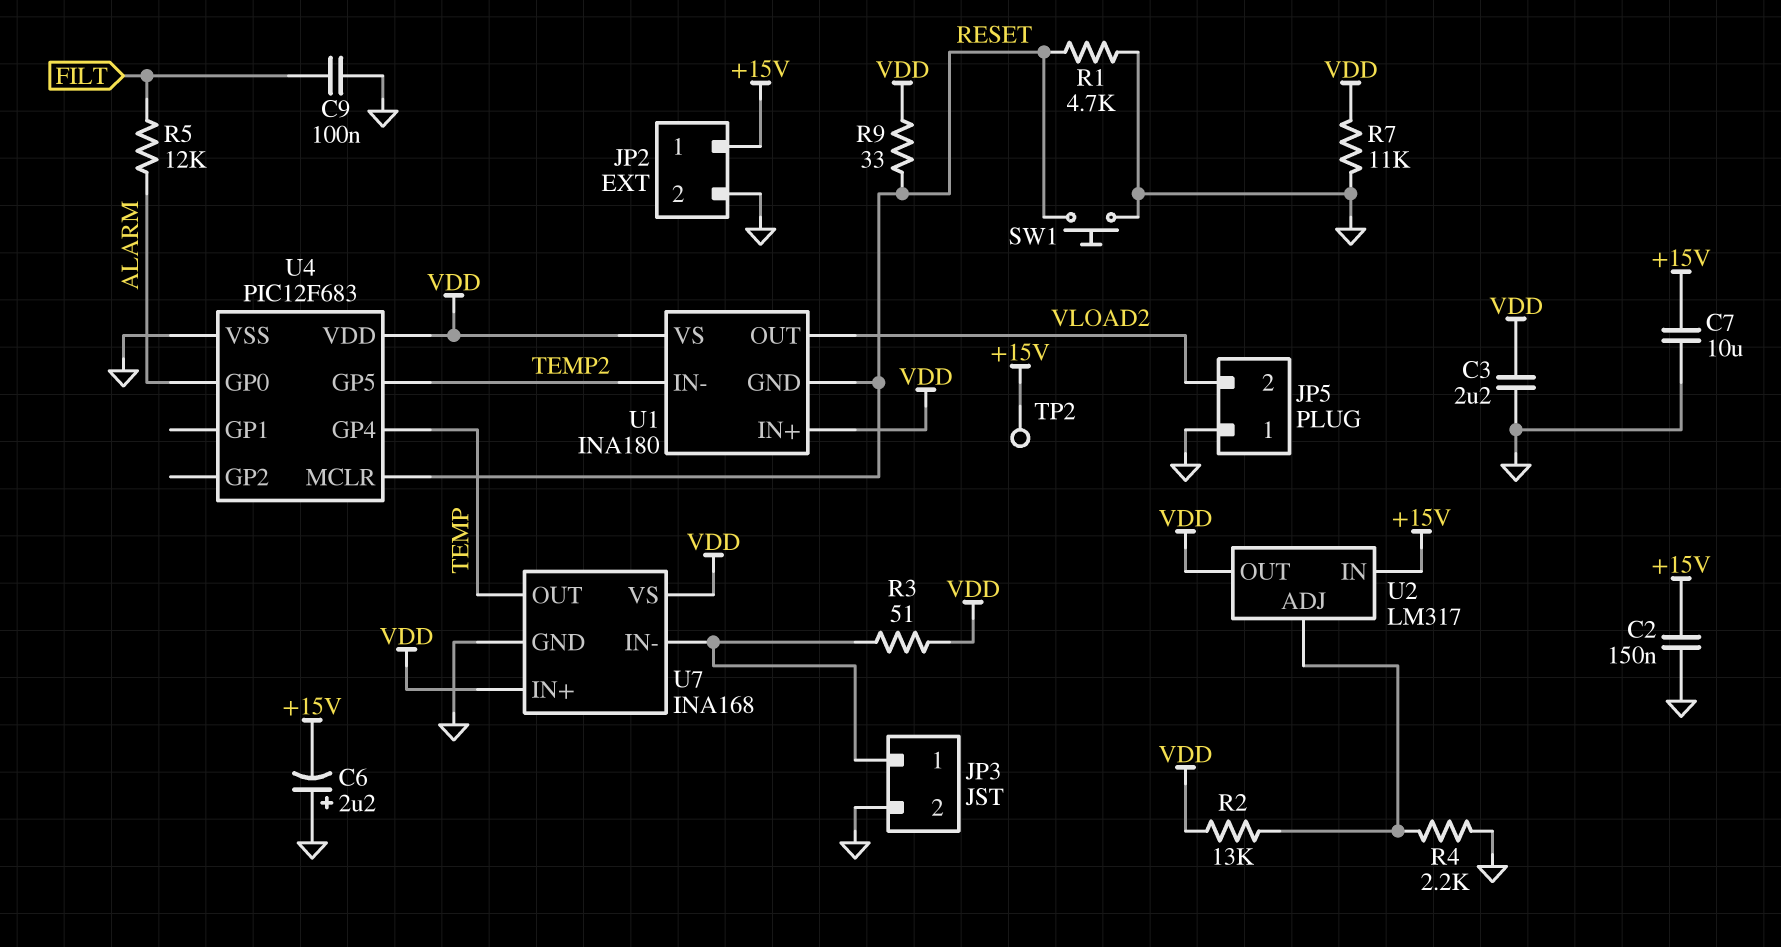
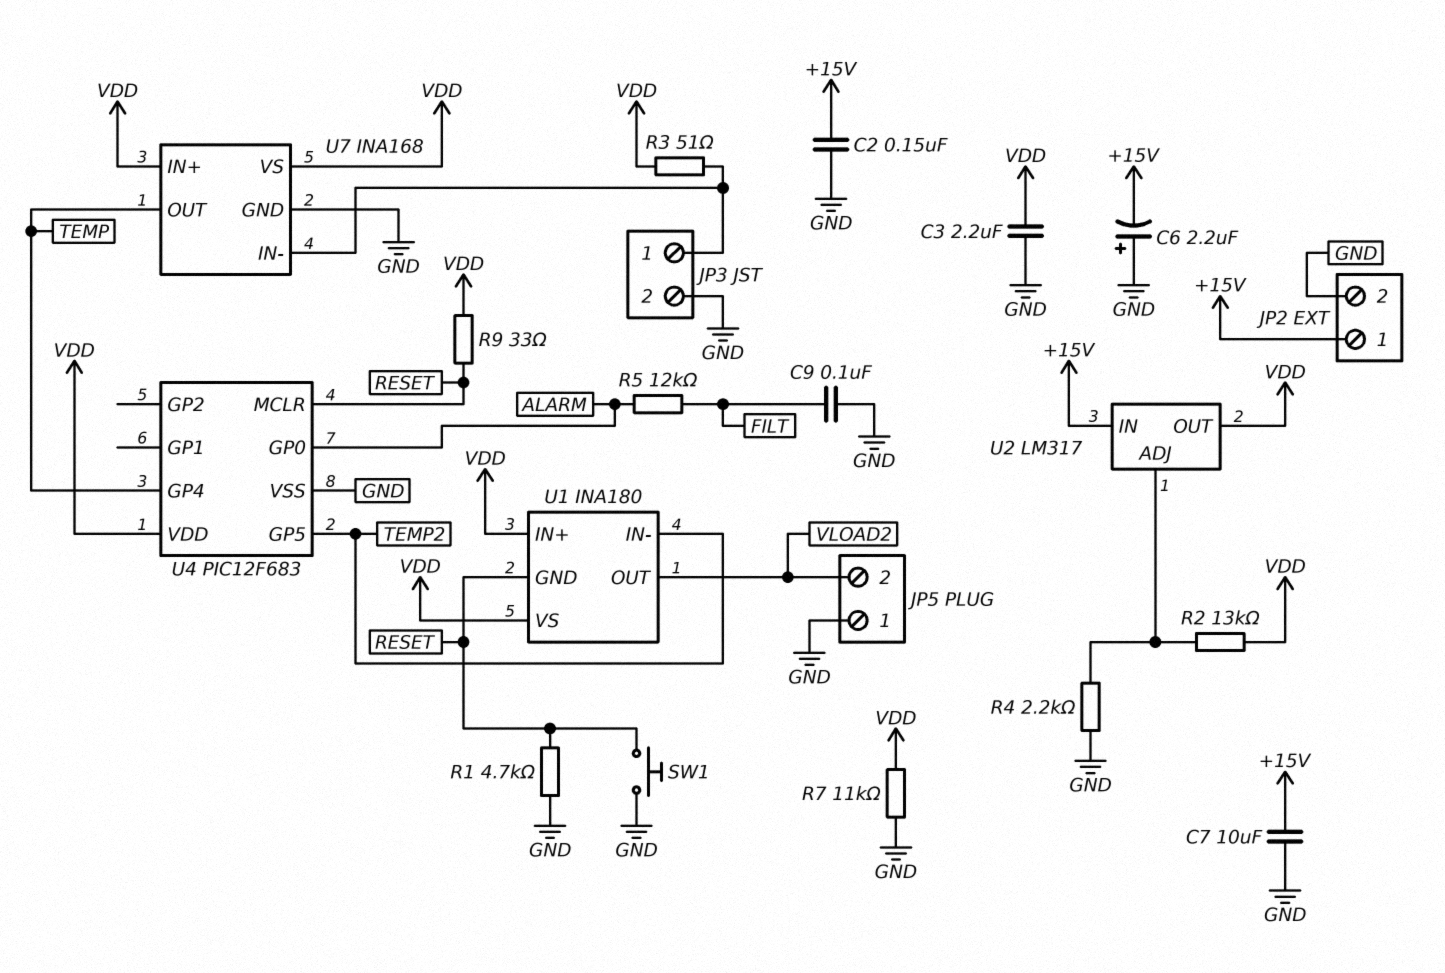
TP2: test point (+15V) -> none

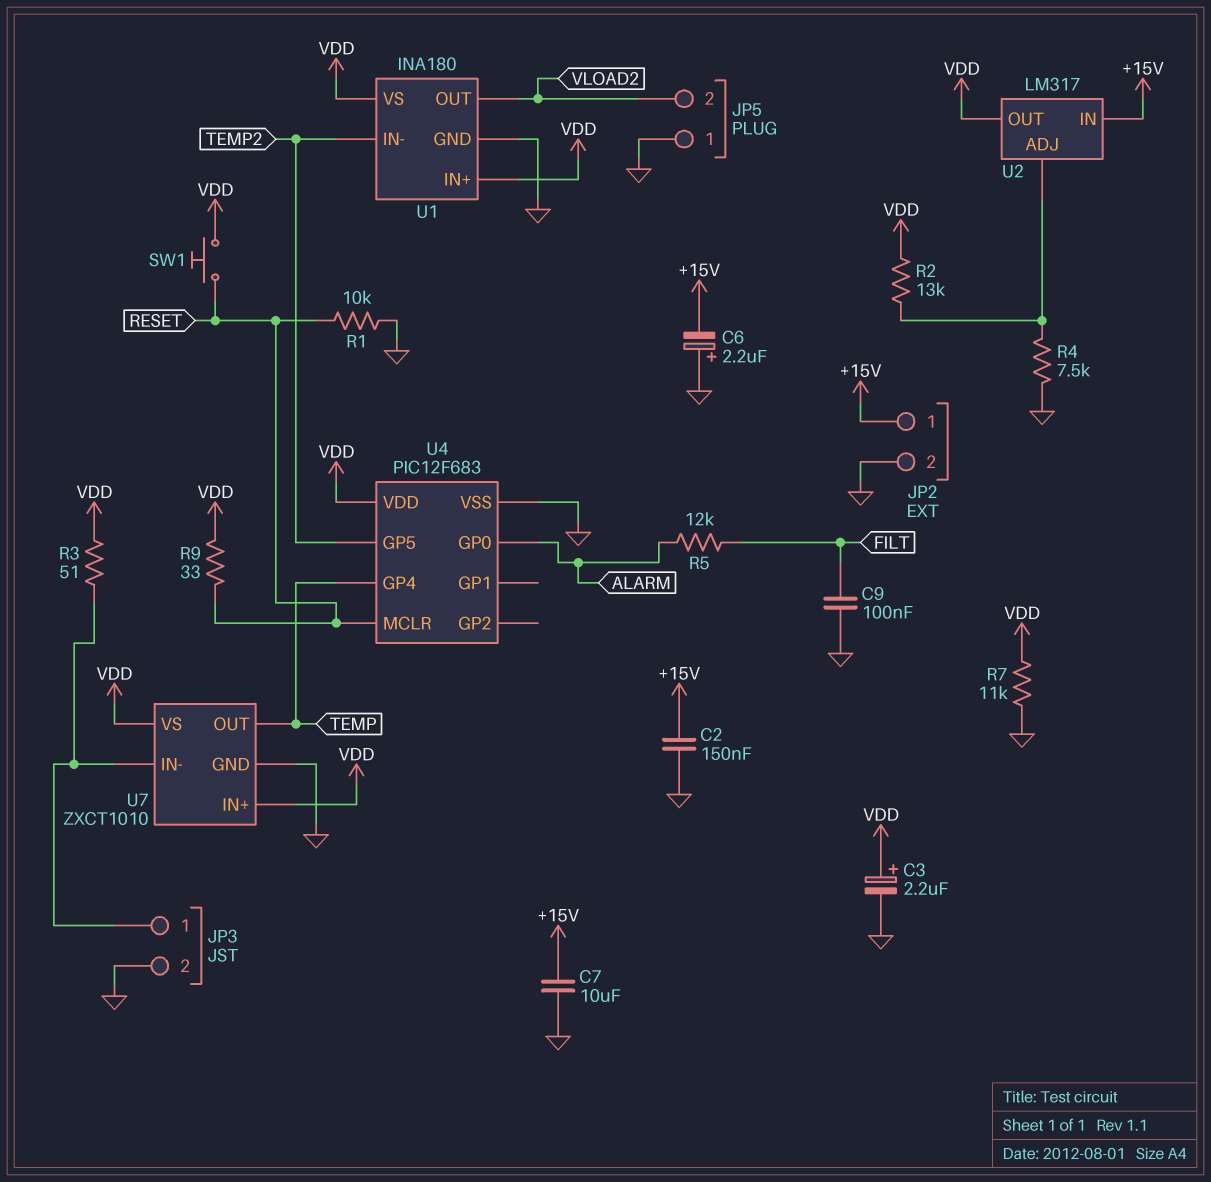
C3: 2.2uF (GND, VDD) -> 2.2uF (plus VDD, minus GND)
R1: 4.7k (GND, RESET) -> 10k (GND, RESET)
R4: 2.2k (GND, U2/ADJ) -> 7.5k (GND, U2/ADJ)
SW1: button (GND, RESET) -> button (RESET, VDD)
U1 pin GND: RESET -> GND
U7: INA168 -> ZXCT1010

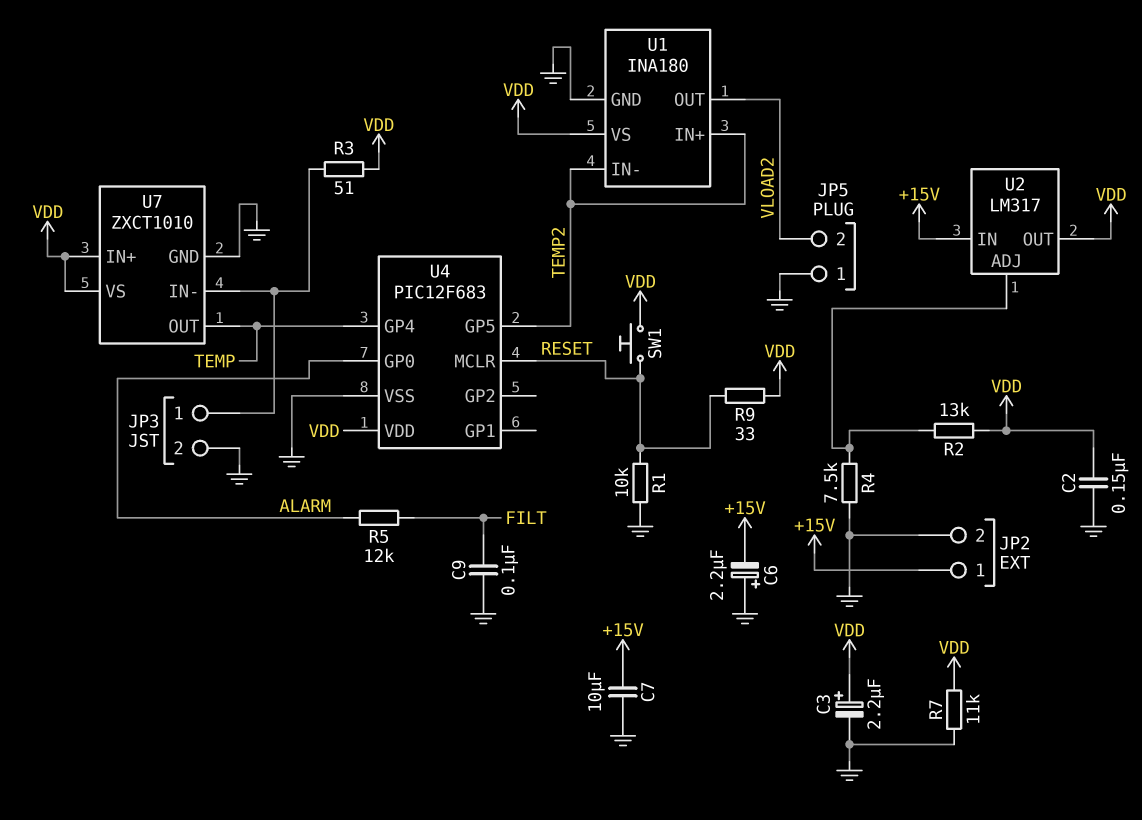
C2: 150nF (+15V, GND) -> 150nF (GND, VDD)
U1 pin IN+: VDD -> TEMP2

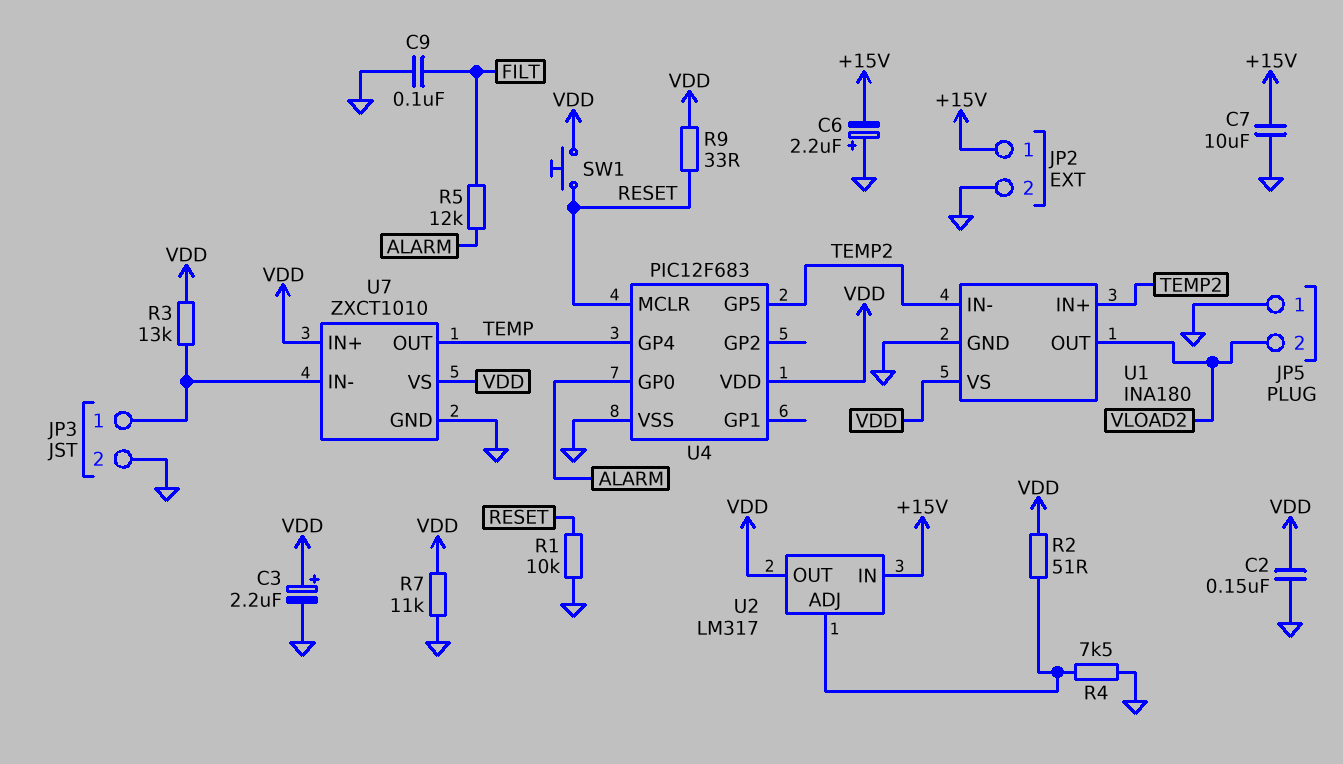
R2: 13k (U2/ADJ, VDD) -> 51 (U2/ADJ, VDD)
R3: 51 (JP3/1, VDD) -> 13k (JP3/1, VDD)

